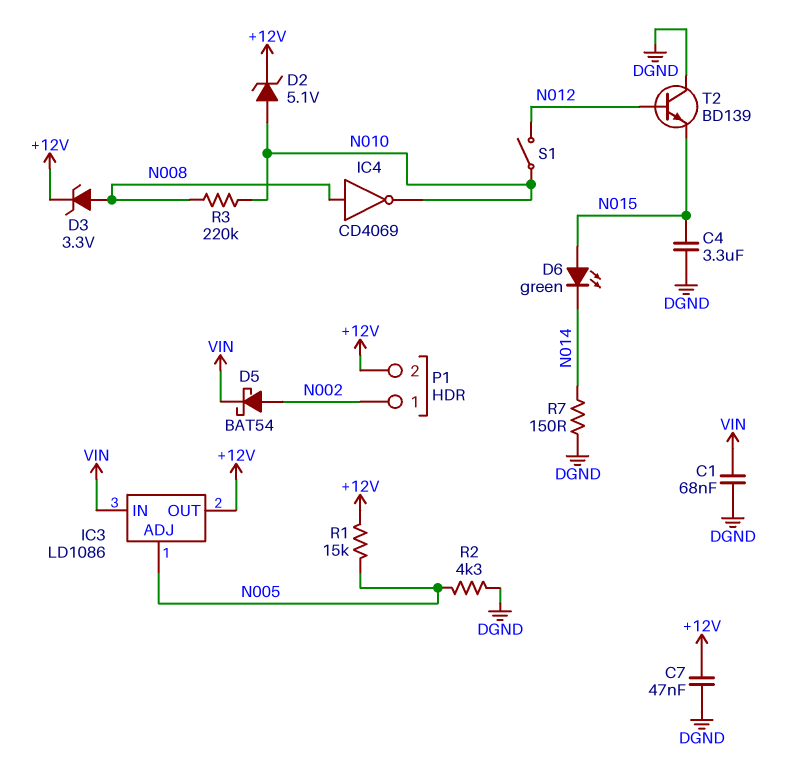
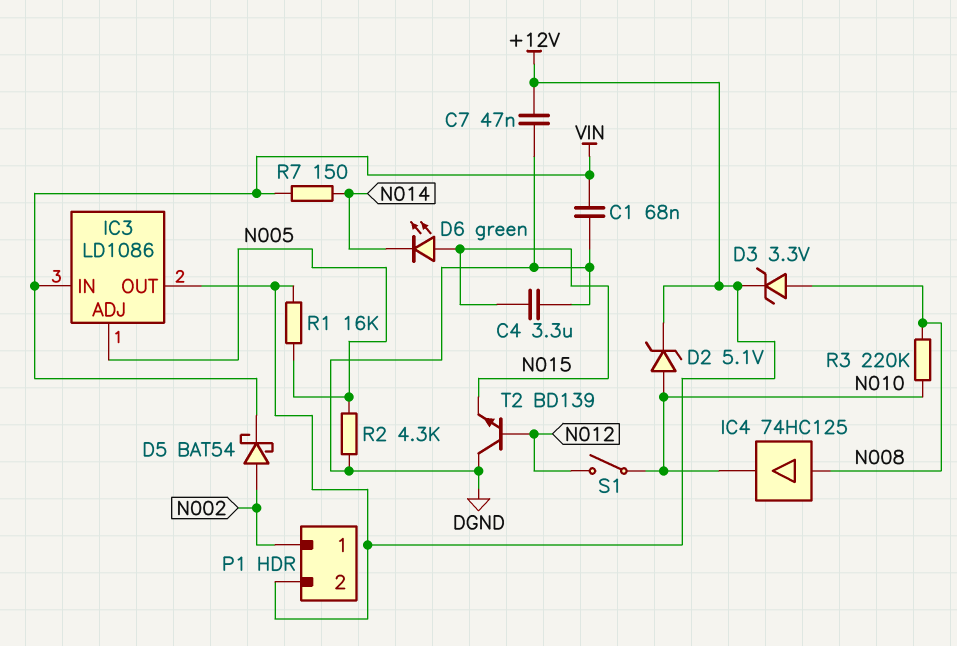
IC4: NOT CD4069 (in N008, out N010) -> buffer 74HC125 (in N008, out N010)
R1: 15k (+12V, N005) -> 16k (+12V, N005)
R7: 150 (DGND, N014) -> 150 (N014, VIN)

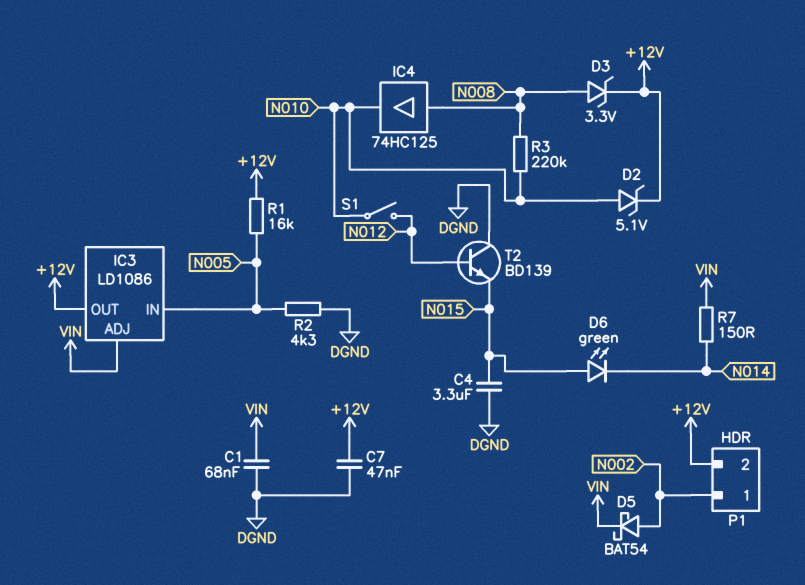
IC3 pin ADJ: N005 -> VIN
IC3 pin IN: VIN -> N005

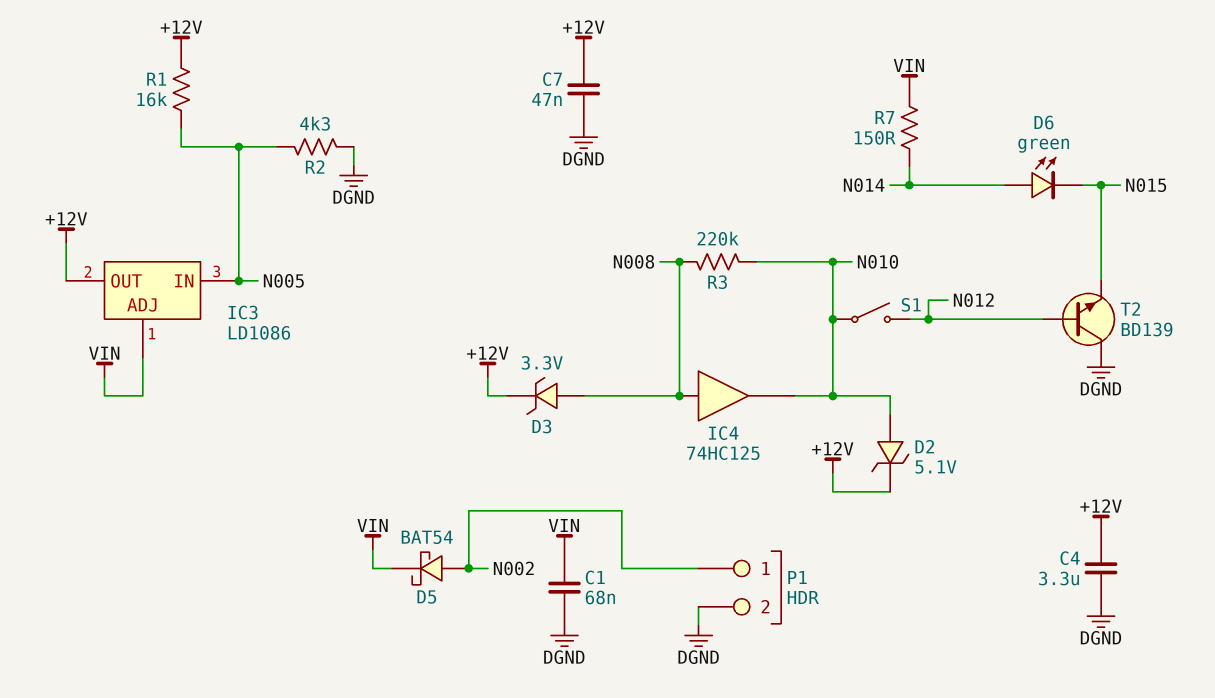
C4: 3.3uF (DGND, N015) -> 3.3uF (+12V, DGND)
D6: LED green (A N015, K N014) -> LED green (A N014, K N015)
P1 pin 2: +12V -> DGND

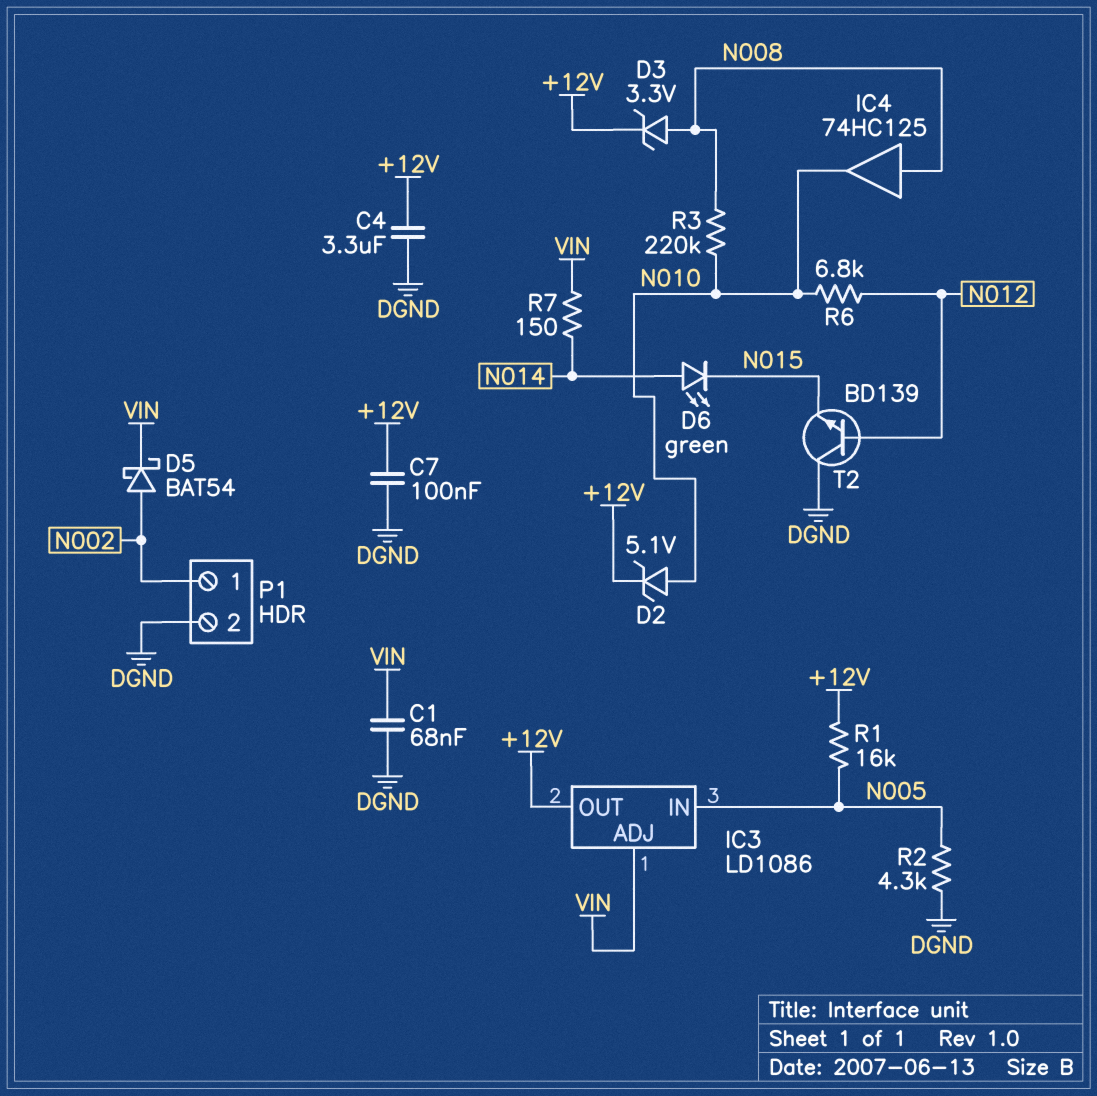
C7: 47nF (+12V, DGND) -> 100nF (+12V, DGND)
R6: none -> 6.8k (N010, N012)
S1: switch (N010, N012) -> none

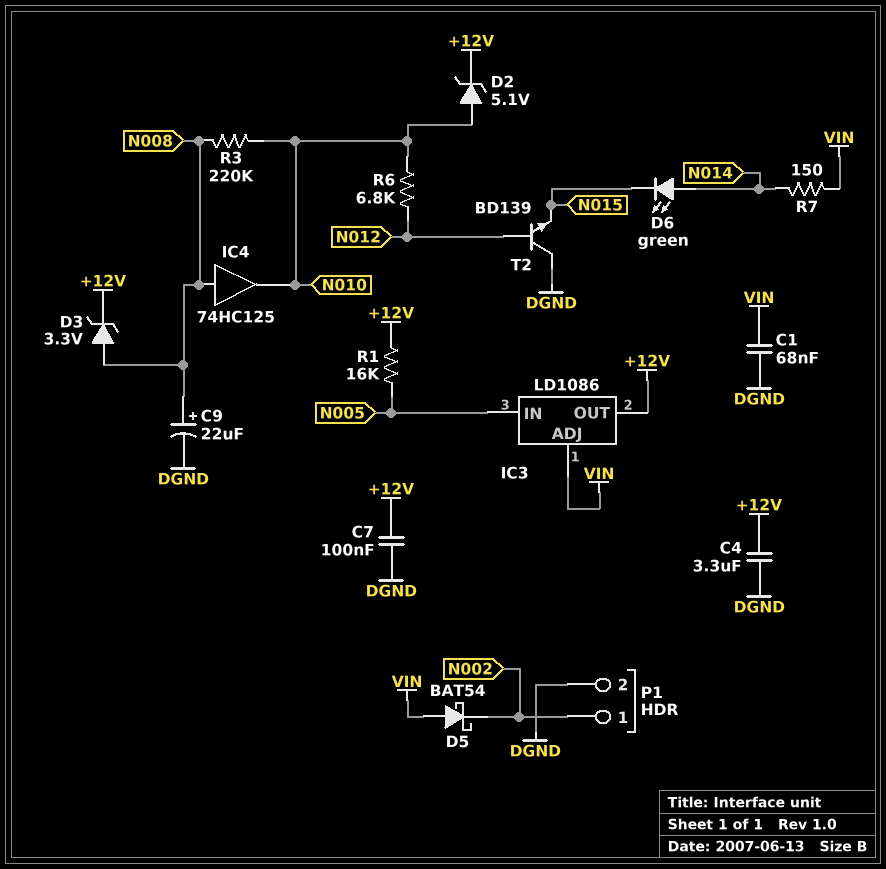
C9: none -> 22uF (plus N008, minus DGND)
D5: schottky BAT54 (A N002, K VIN) -> schottky BAT54 (A VIN, K N002)
R2: 4.3k (DGND, N005) -> none

